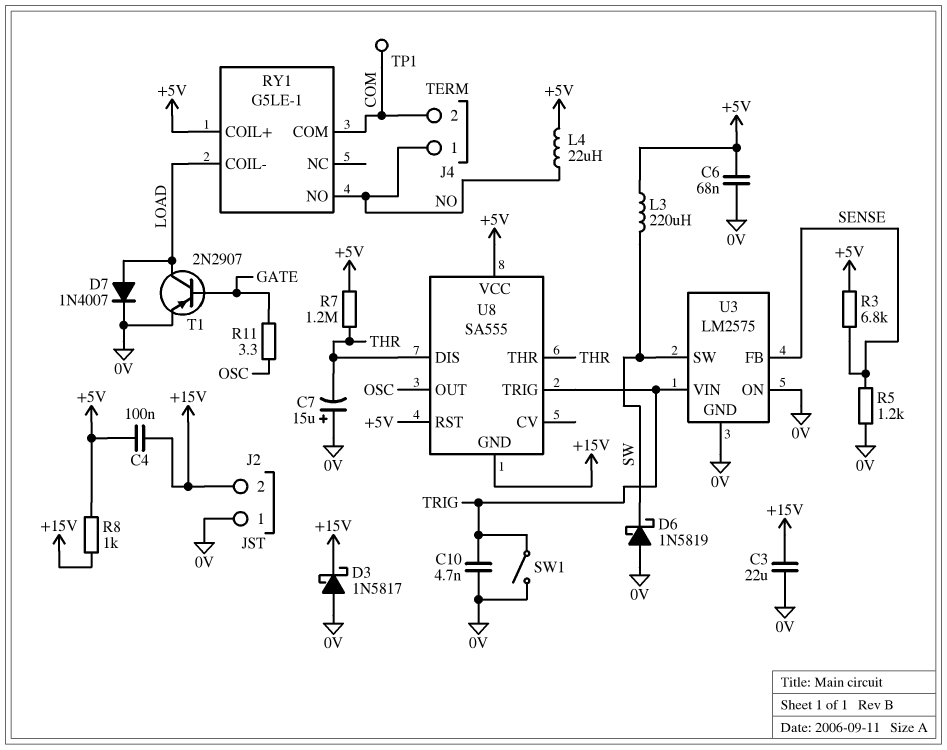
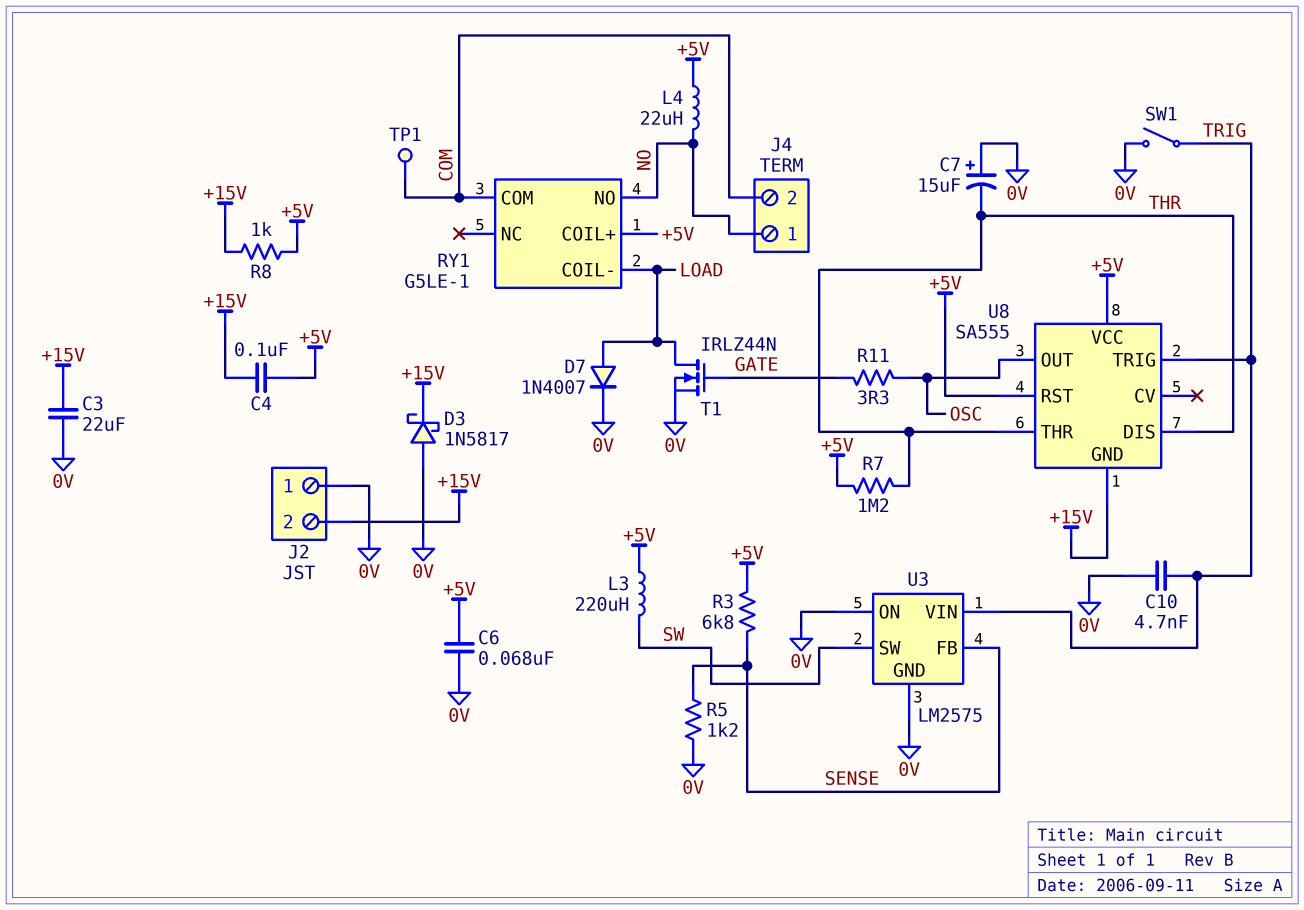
D6: schottky 1N5819 (A 0V, K SW) -> none
T1: PNP 2N2907 (B GATE, C LOAD, E 0V) -> NMOS IRLZ44N (G GATE, D LOAD, S 0V)

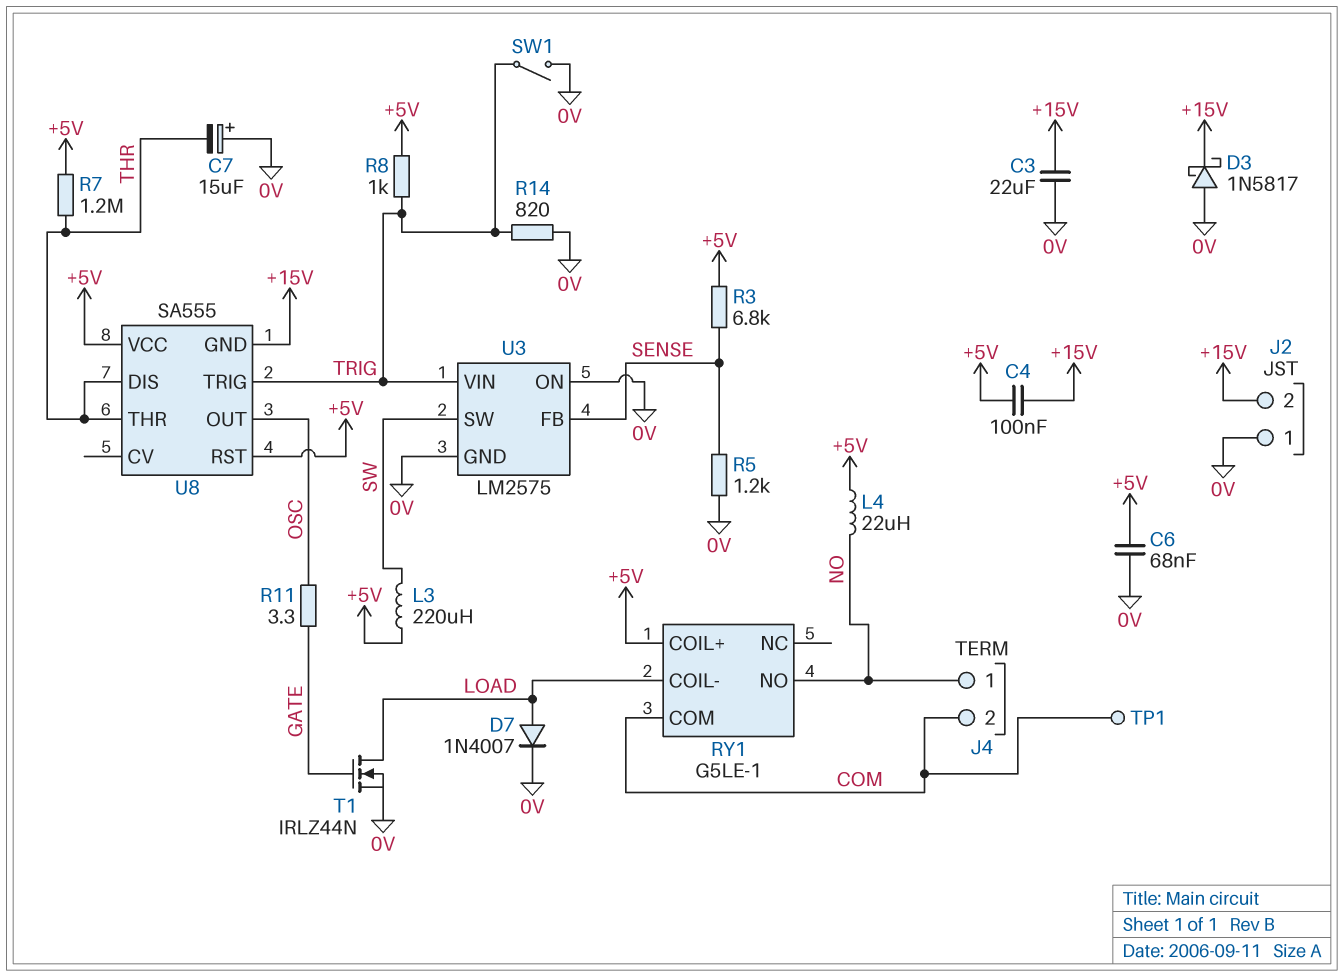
C10: 4.7nF (0V, TRIG) -> none
R8: 1k (+5V, +15V) -> 1k (+5V, TRIG)
R14: none -> 820 (0V, TRIG)

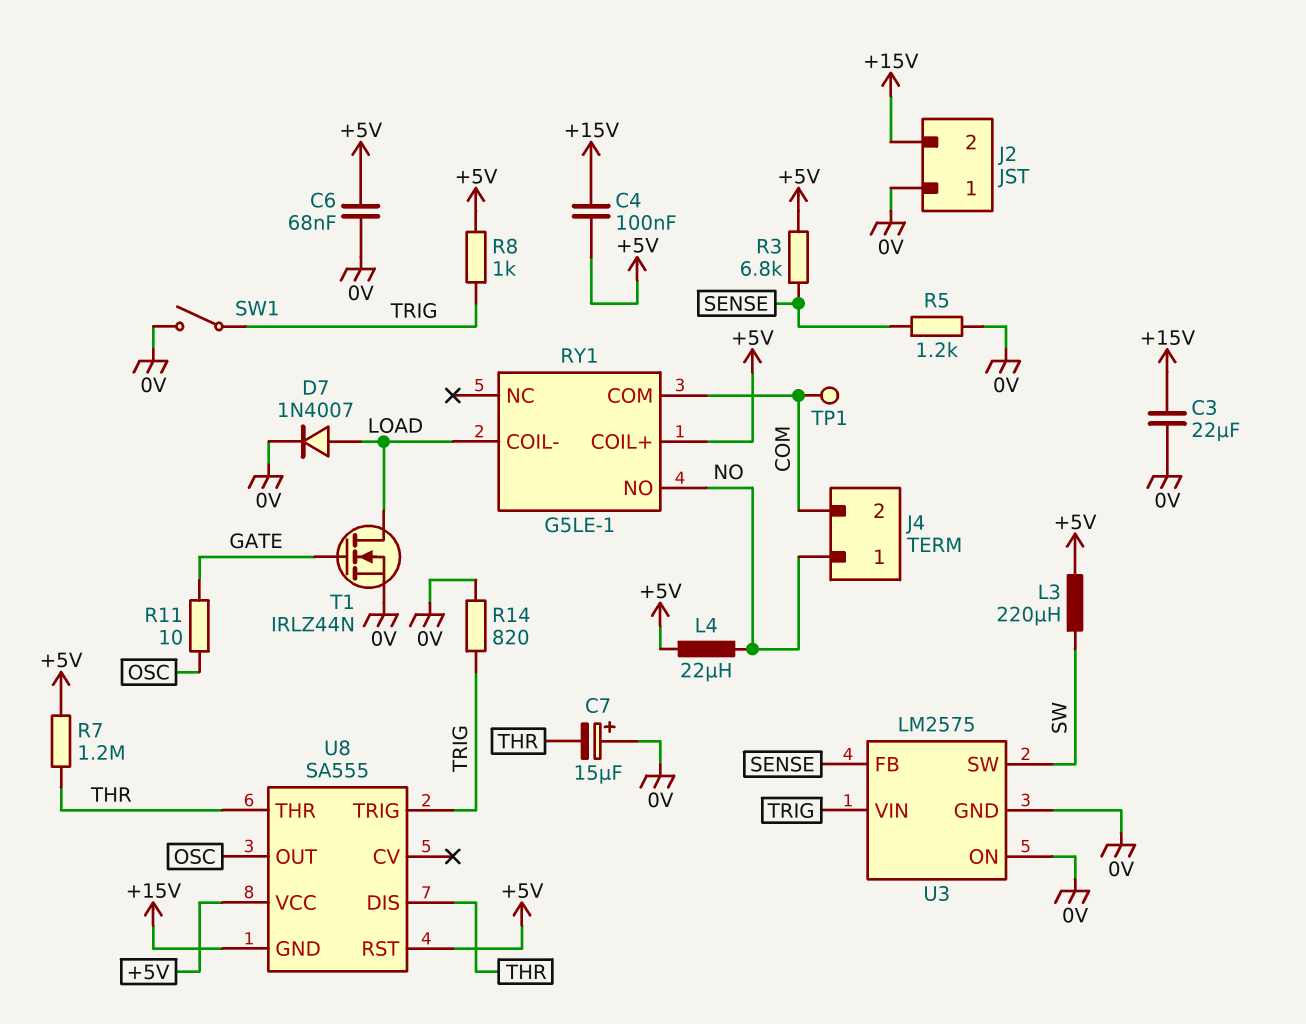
D3: schottky 1N5817 (A 0V, K +15V) -> none
R11: 3.3 (GATE, OSC) -> 10 (GATE, OSC)

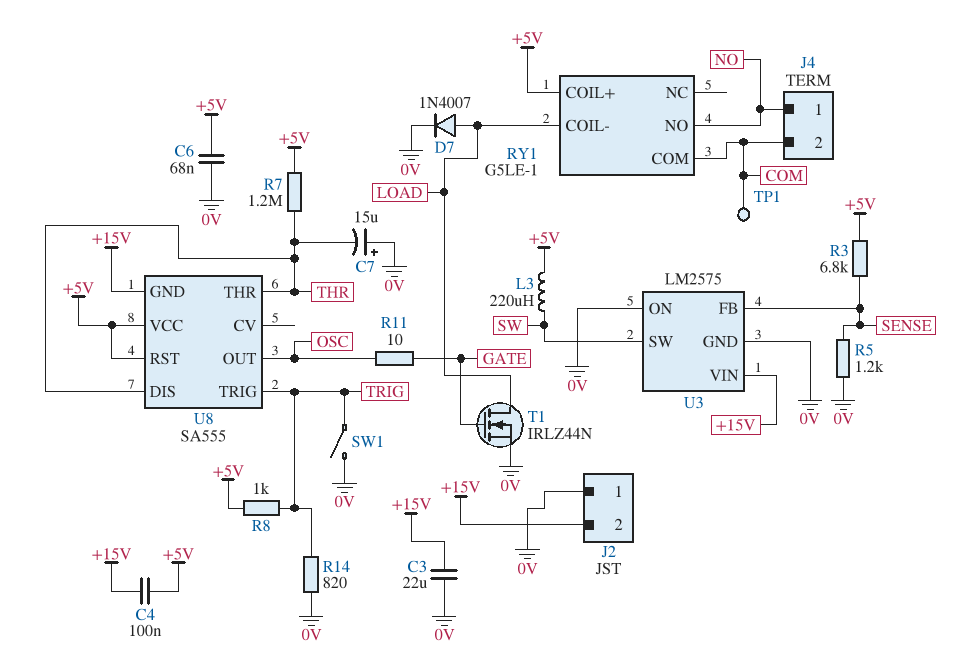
L4: 22uH (+5V, NO) -> none
U3 pin VIN: TRIG -> +15V

